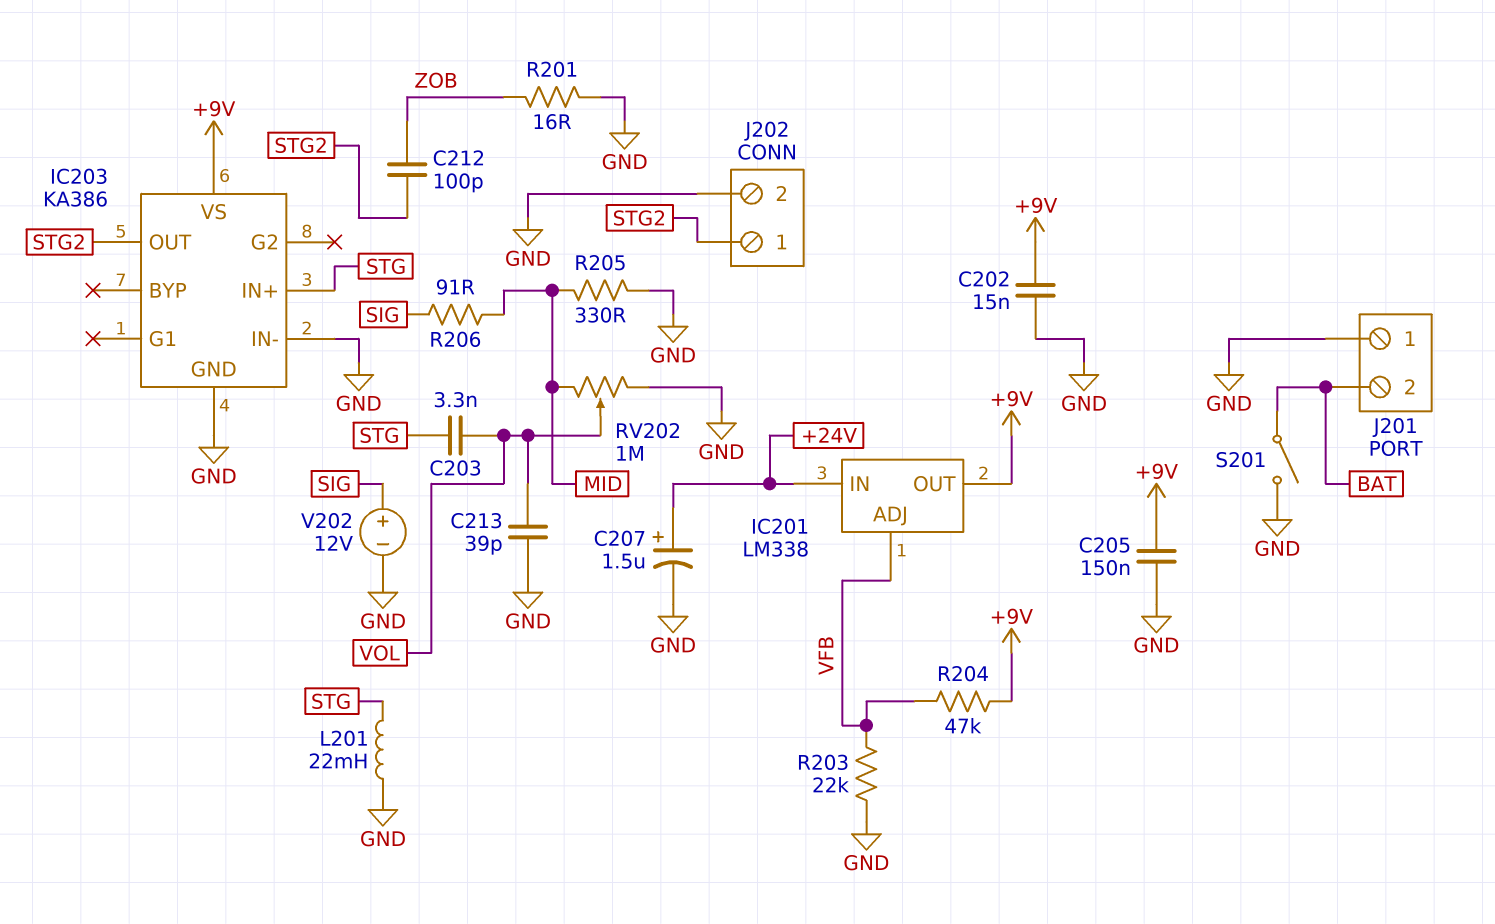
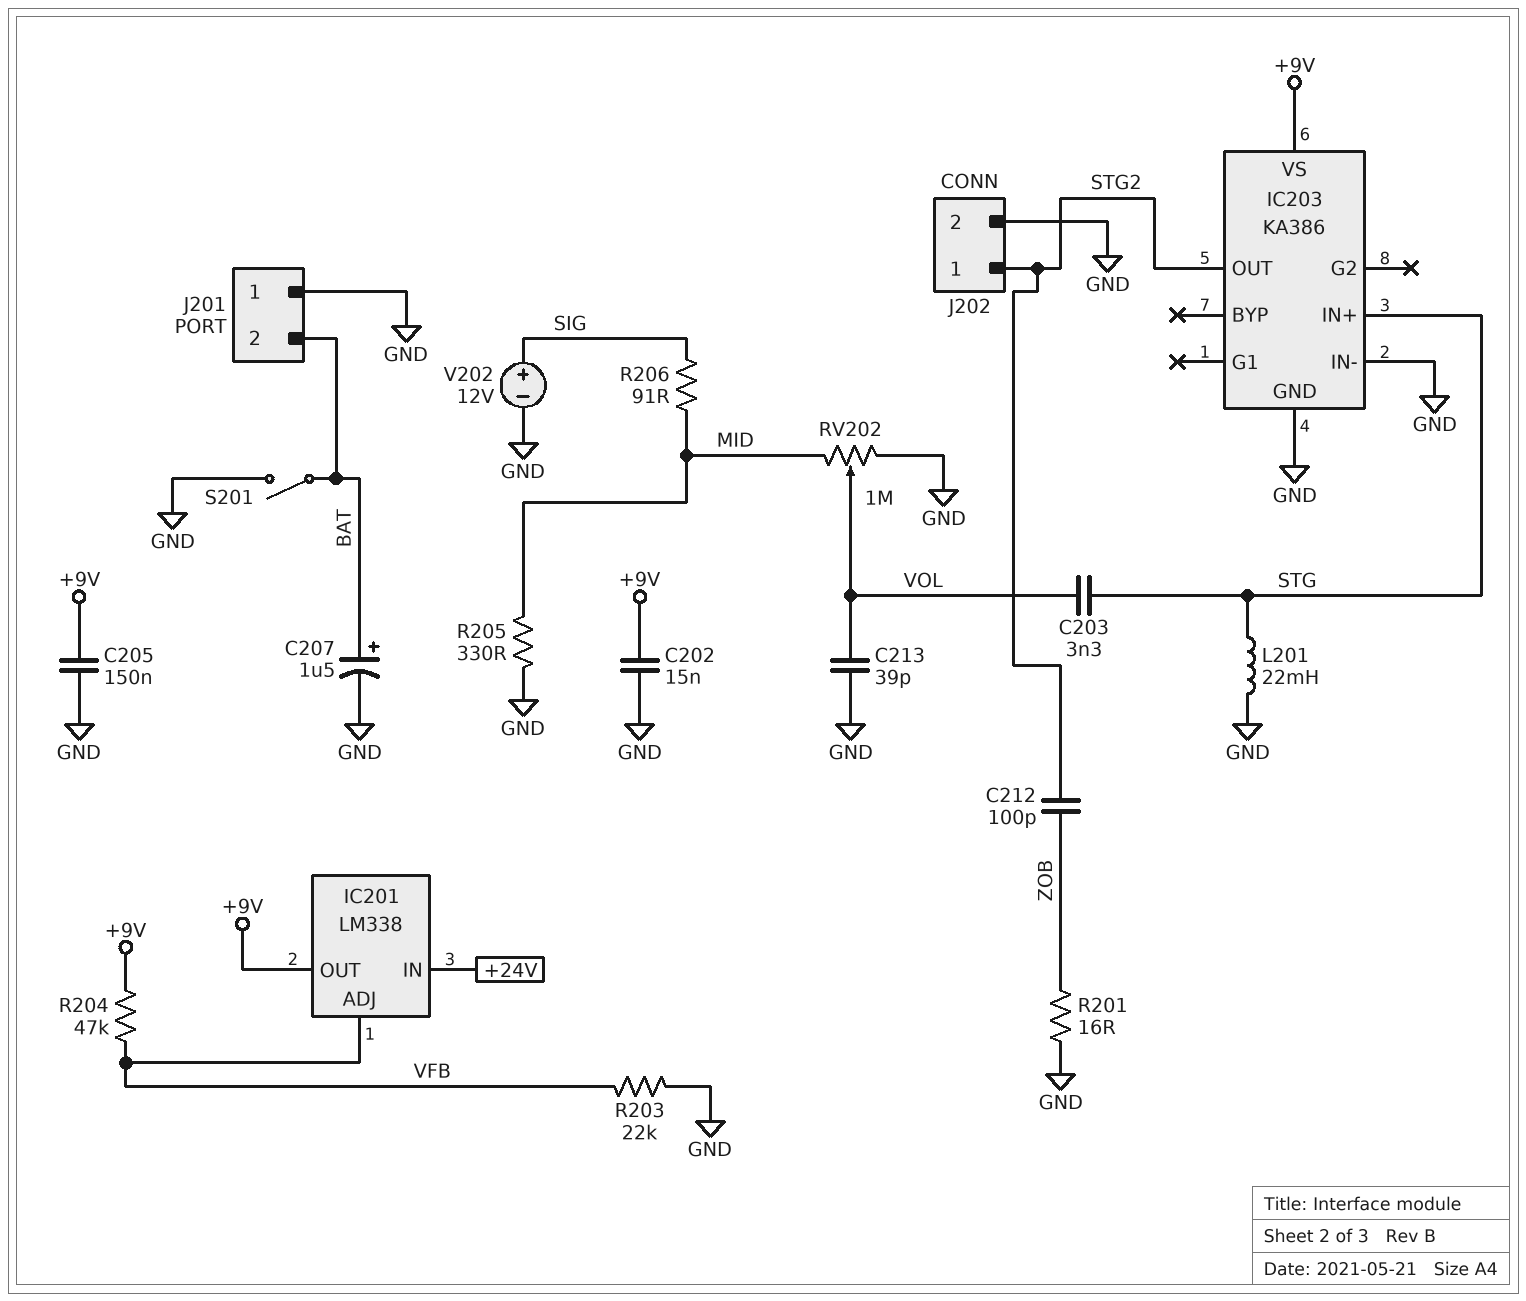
C207: 1.5uF (plus +24V, minus GND) -> 1.5uF (plus BAT, minus GND)

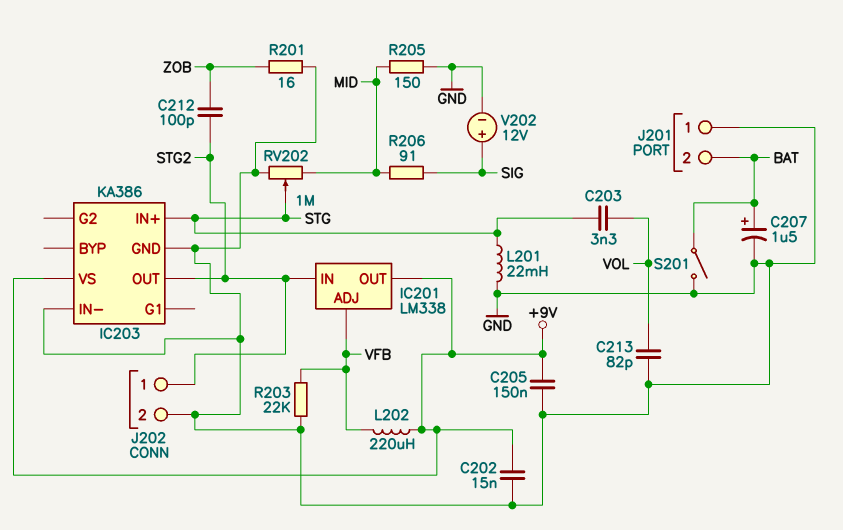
C213: 39pF (GND, VOL) -> 82pF (GND, VOL)
IC201 pin IN: +24V -> STG2
L202: none -> 220uH (+9V, VFB)
R204: 47k (+9V, VFB) -> none
R205: 330 (GND, MID) -> 150 (GND, MID)
RV202: 1M (GND, MID, wiper VOL) -> 1M (GND, MID, wiper STG)

